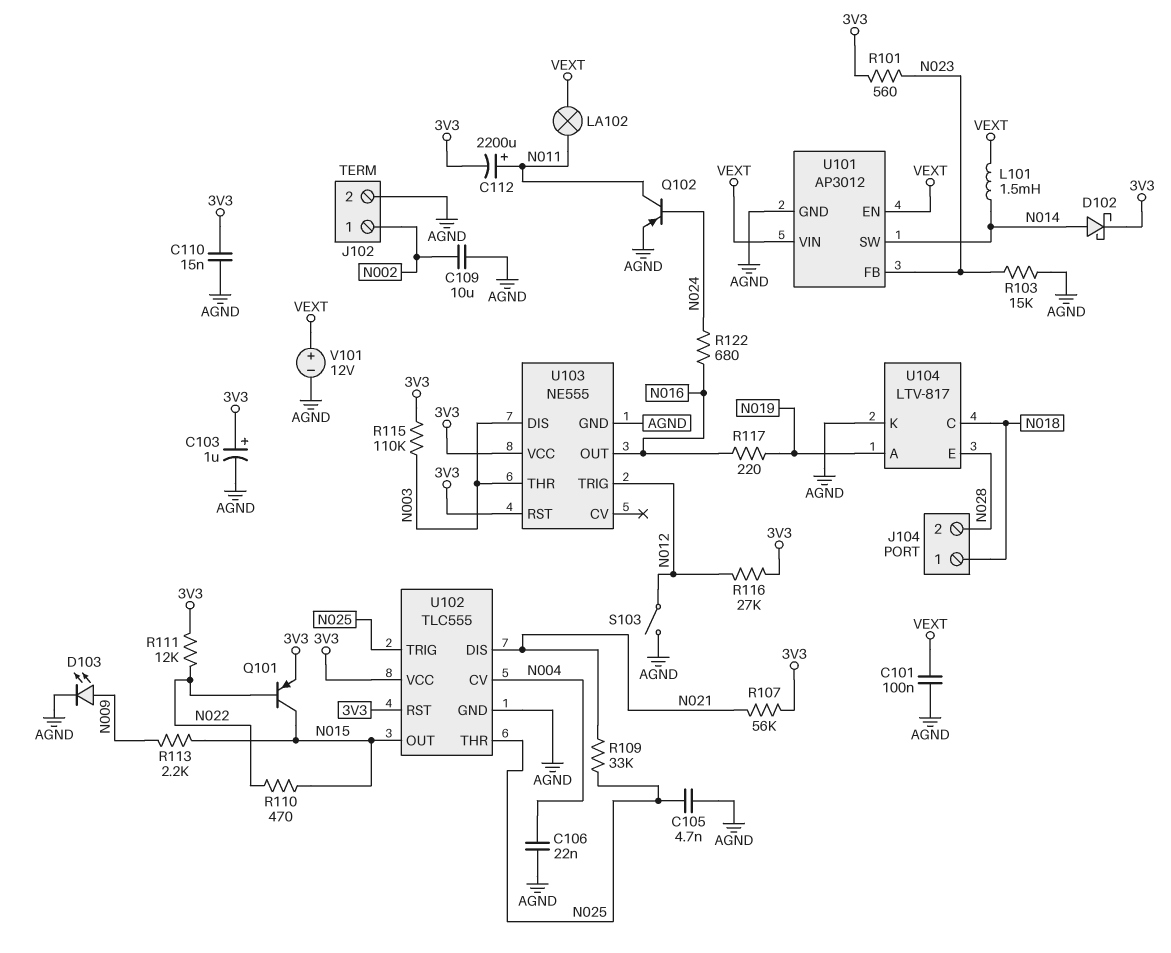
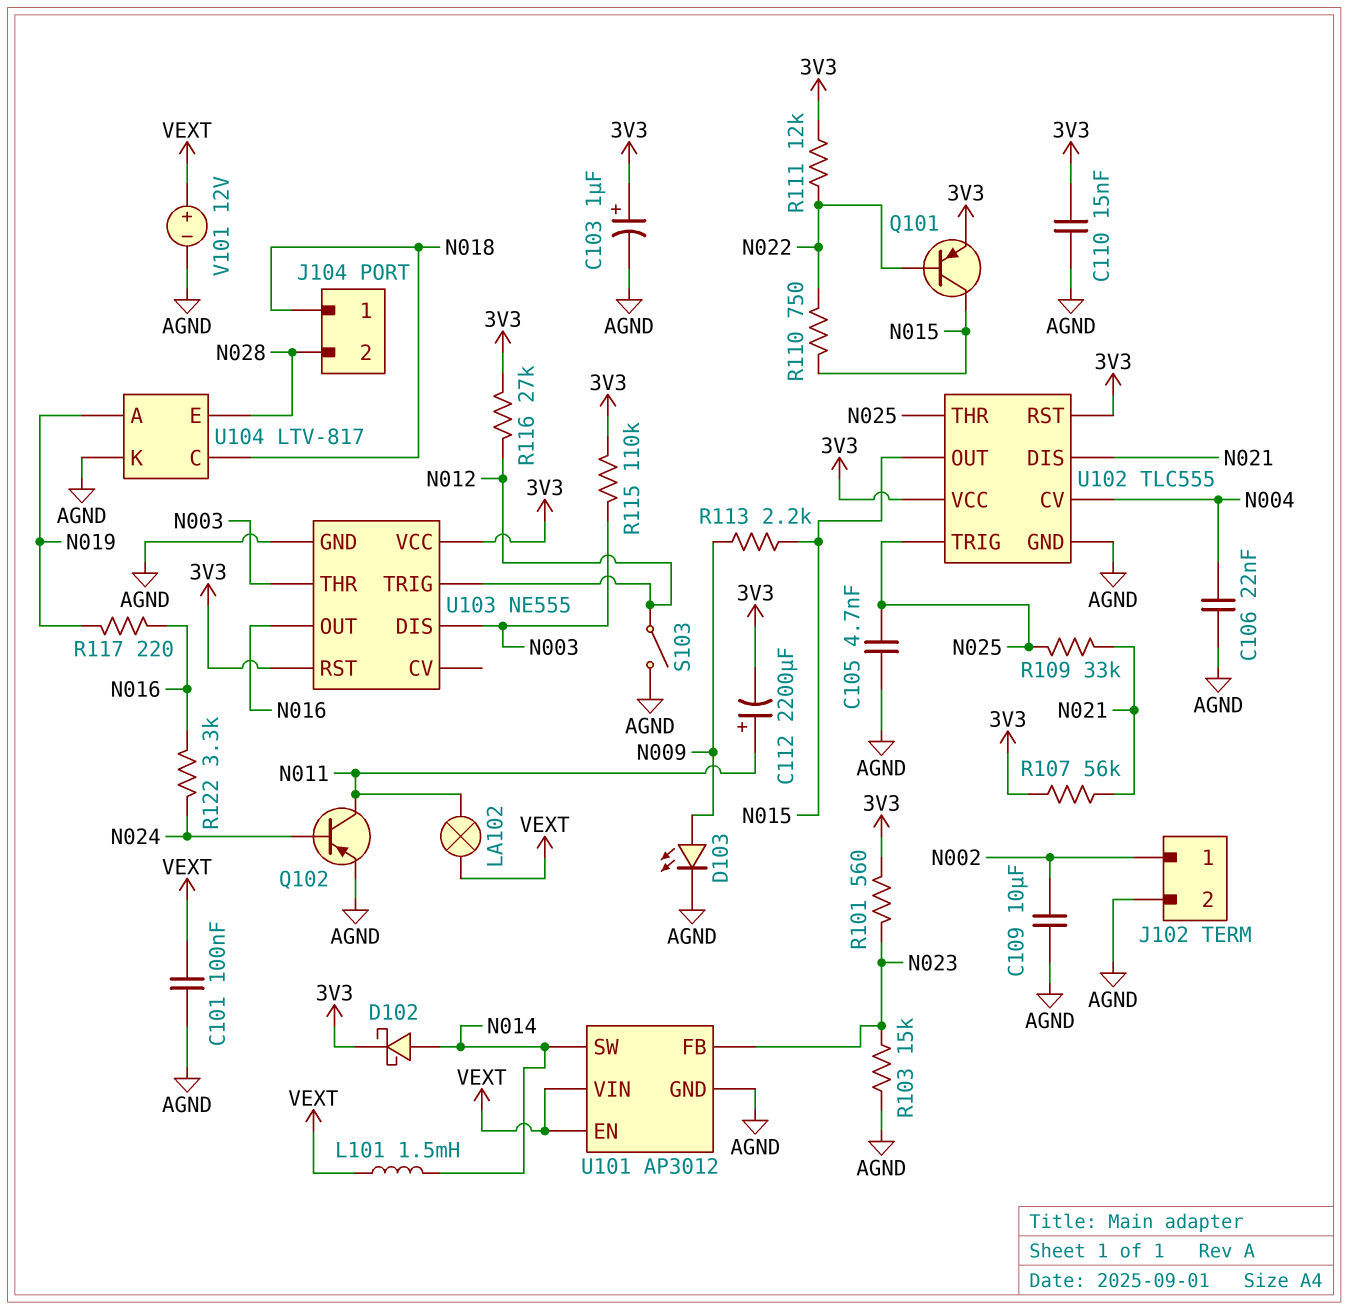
R110: 470 (N015, N022) -> 750 (N015, N022)
R122: 680 (N016, N024) -> 3.3k (N016, N024)

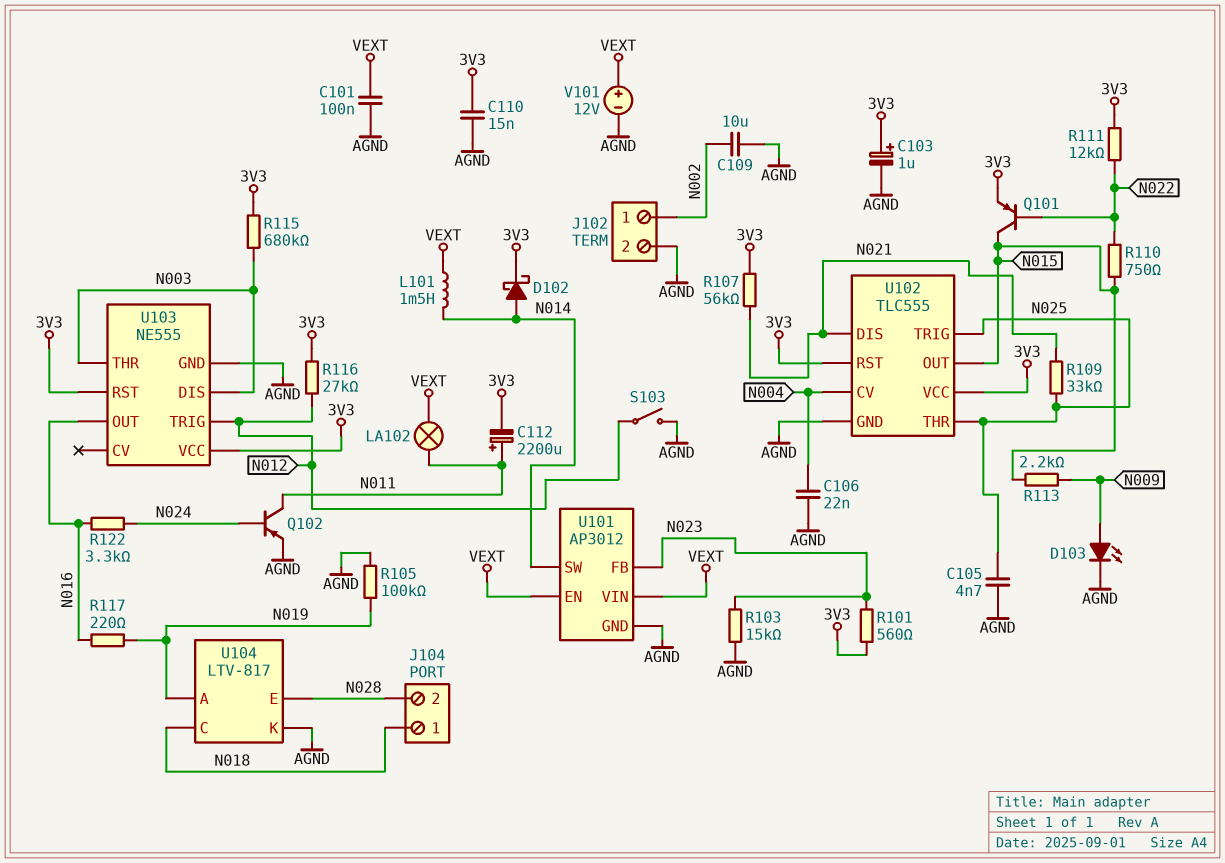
R105: none -> 100k (AGND, N019)
R115: 110k (3V3, N003) -> 680k (3V3, N003)

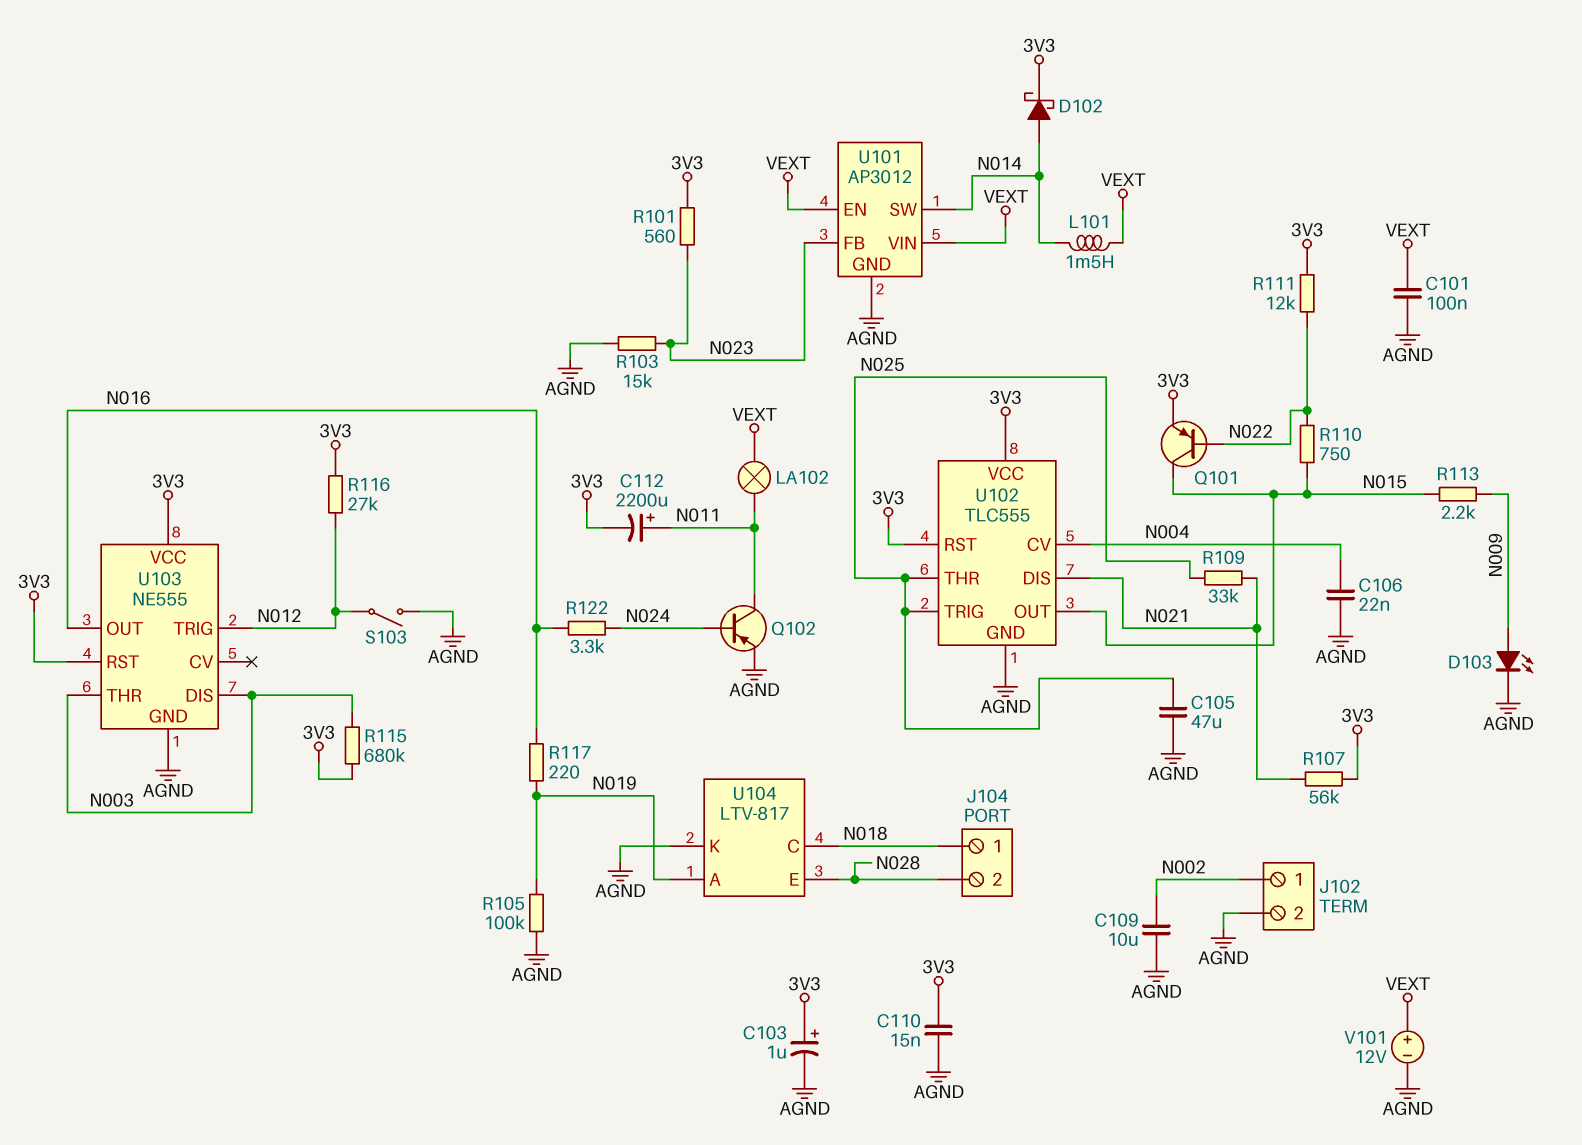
C105: 4.7nF (AGND, N025) -> 47uF (AGND, N025)

